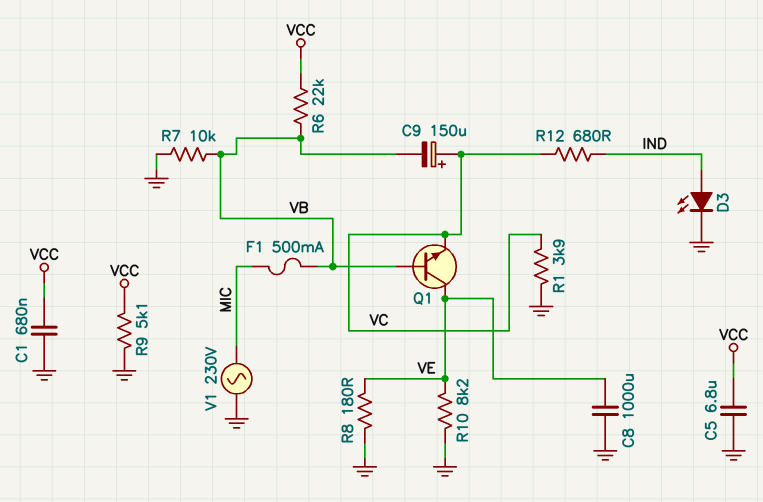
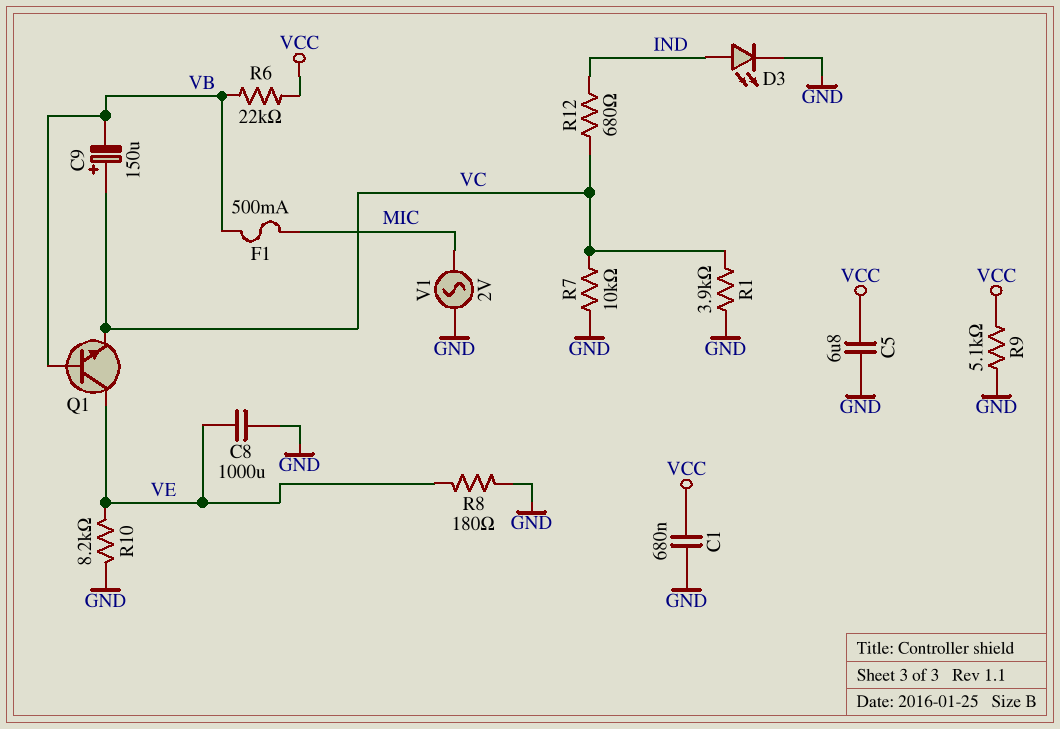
R7: 10k (GND, VB) -> 10k (GND, VC)
V1: AC 230V (GND, MIC) -> AC 2V (GND, MIC)

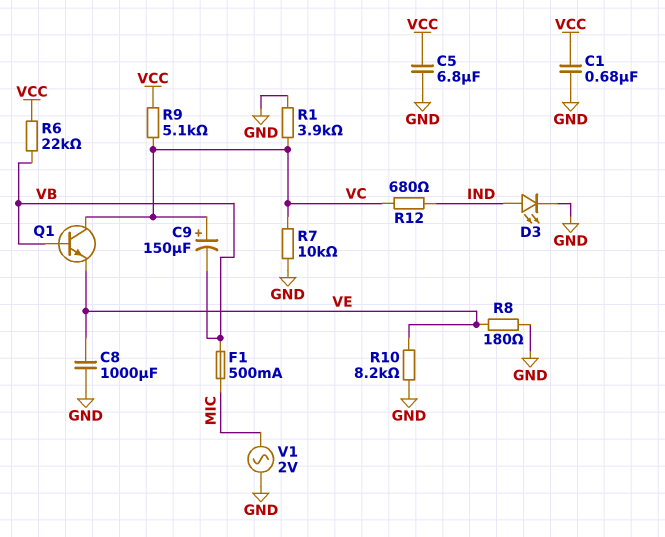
Q1: NPN (B VB, C VE, E VC) -> NPN (B VB, C VC, E VE)
R9: 5.1k (GND, VCC) -> 5.1k (VC, VCC)

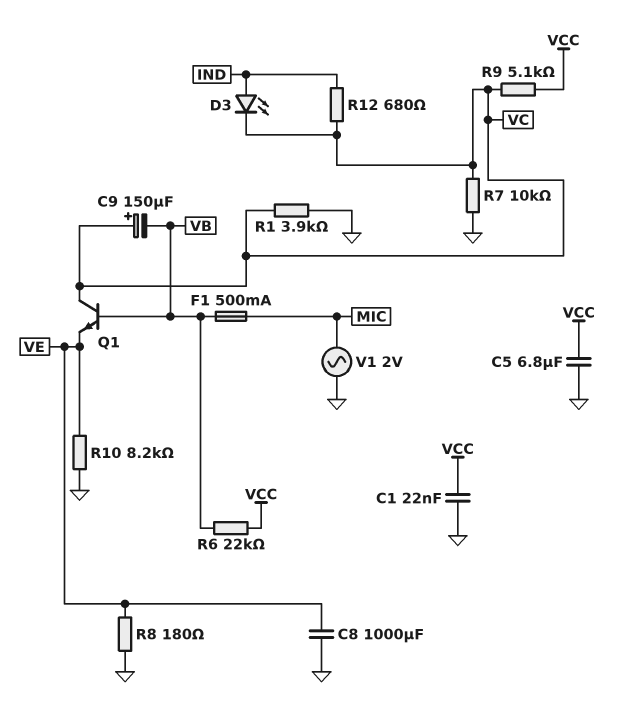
C1: 680nF (GND, VCC) -> 22nF (GND, VCC)
D3: LED (A IND, K GND) -> LED (A IND, K VC)

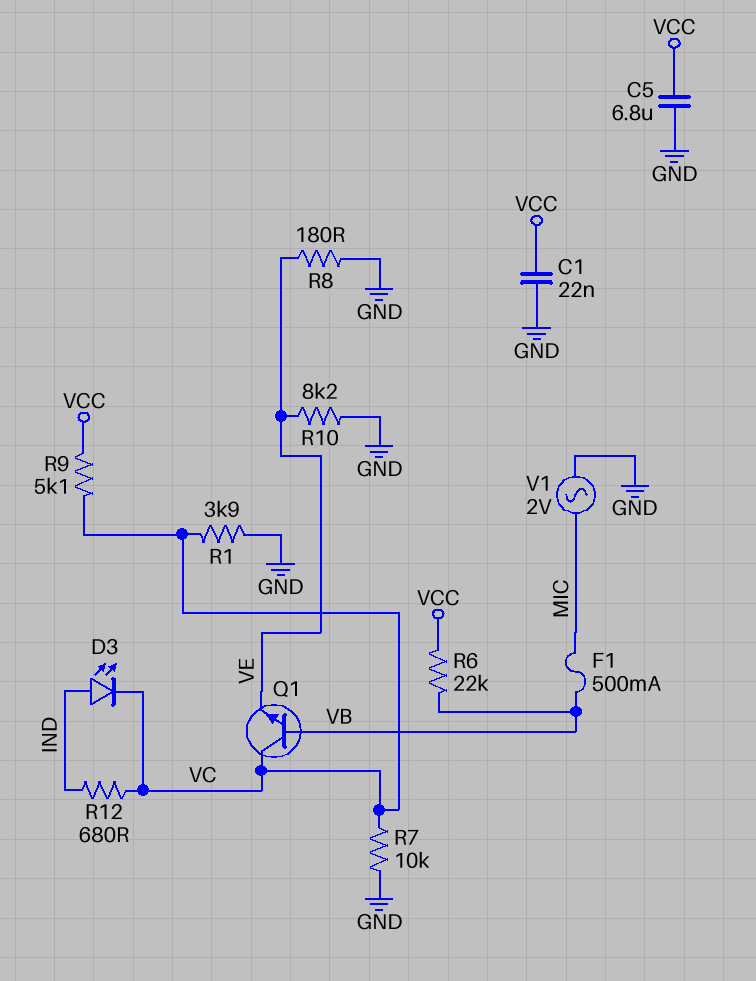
C8: 1000uF (GND, VE) -> none
C9: 150uF (plus VC, minus VB) -> none

